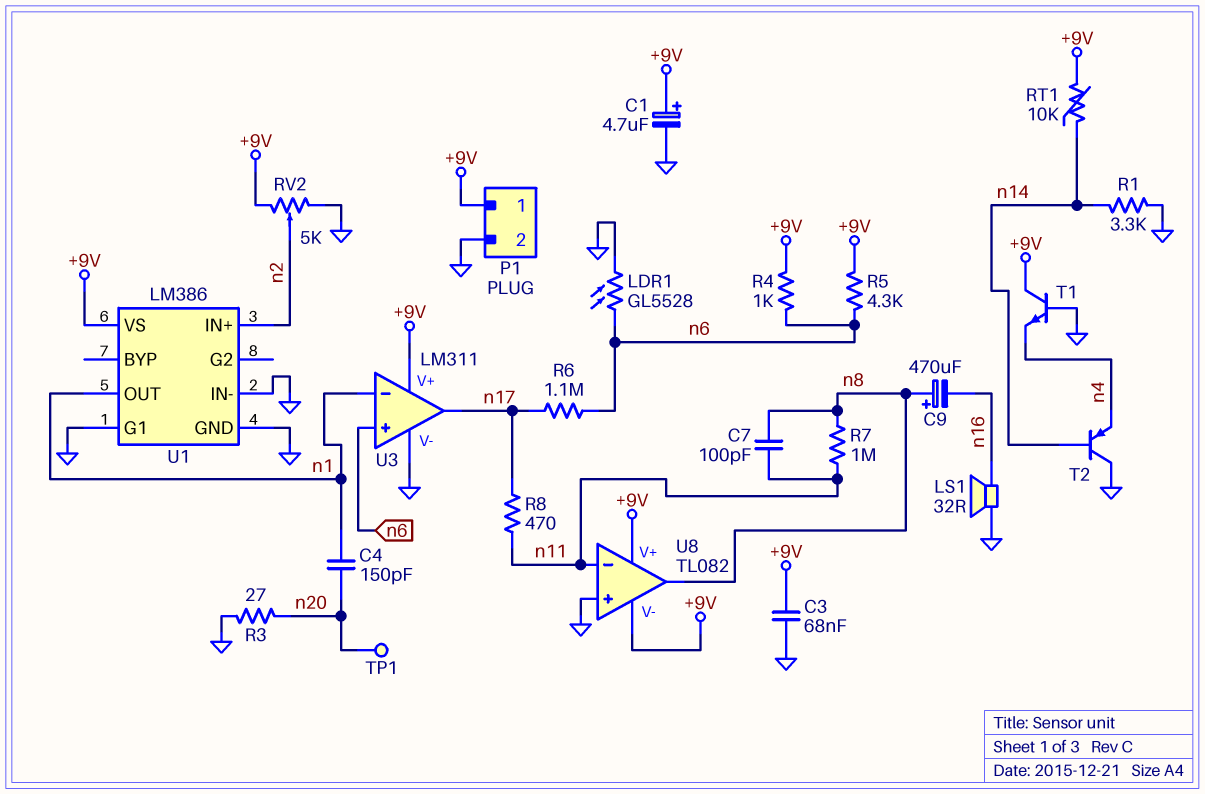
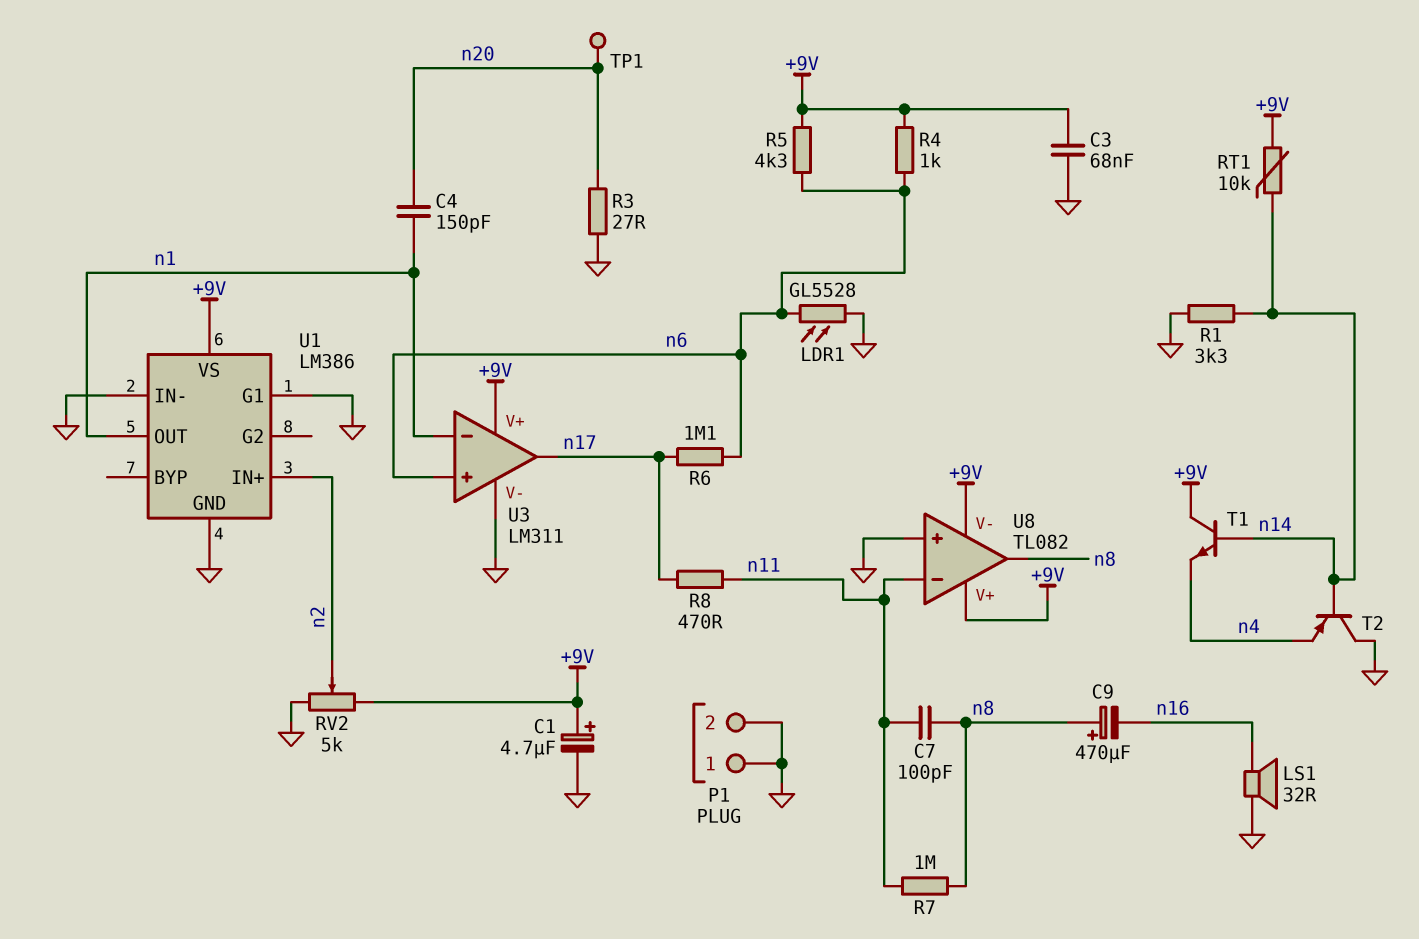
P1 pin 1: +9V -> GND
T1: NPN (B GND, C +9V, E n4) -> NPN (B n14, C +9V, E n4)

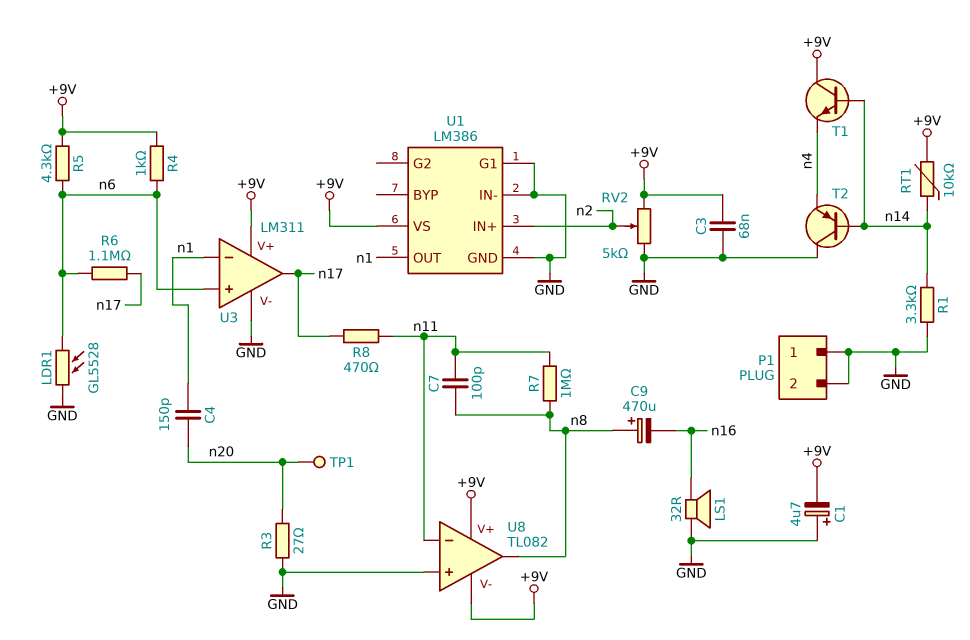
C1: 4.7uF (plus +9V, minus GND) -> 4.7uF (plus GND, minus +9V)

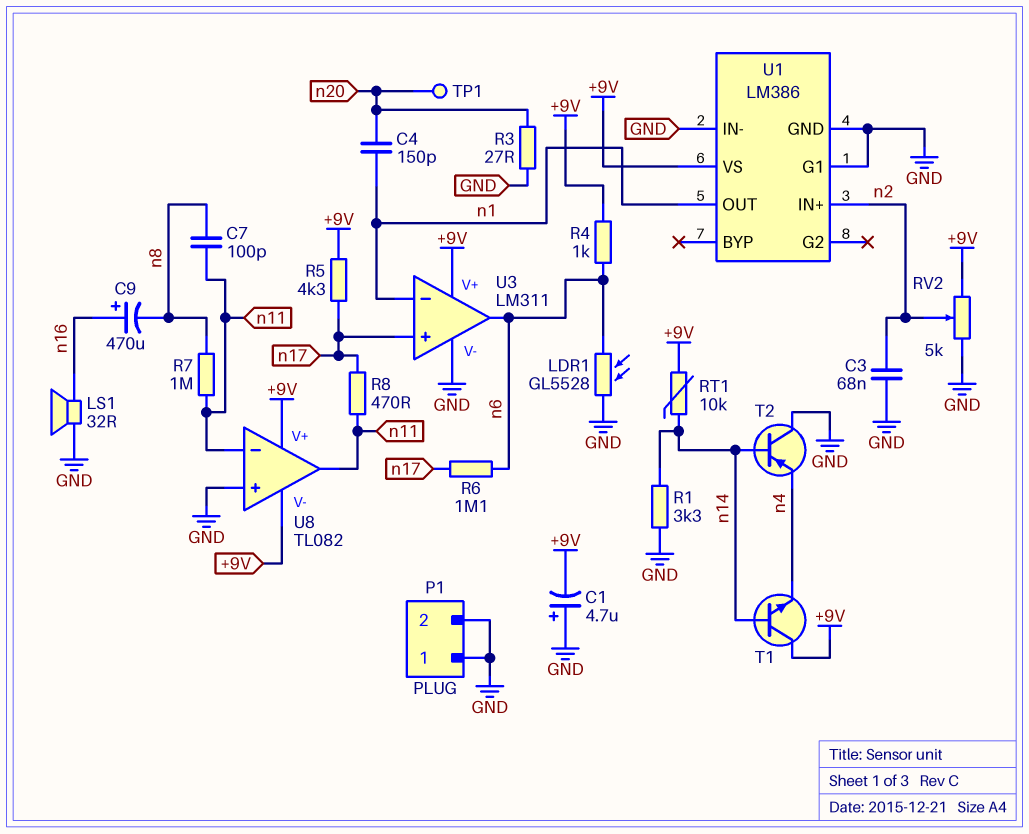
C3: 68nF (+9V, GND) -> 68nF (GND, n2)
C9: 470uF (plus n8, minus n16) -> 470uF (plus n16, minus n8)
R5: 4.3k (+9V, n6) -> 4.3k (+9V, n17)
U3 pin in+: n6 -> n17
U3 pin out: n17 -> n6
U8 pin out: n8 -> n11

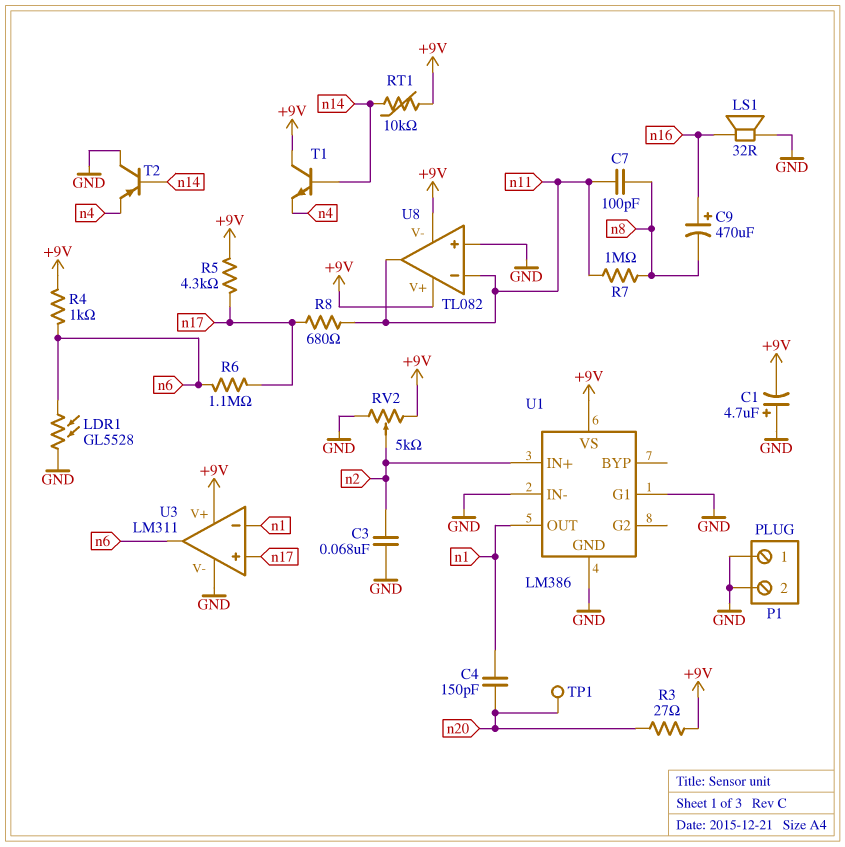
R1: 3.3k (GND, n14) -> none
R3: 27 (GND, n20) -> 27 (+9V, n20)
R8: 470 (n11, n17) -> 680 (n11, n17)

